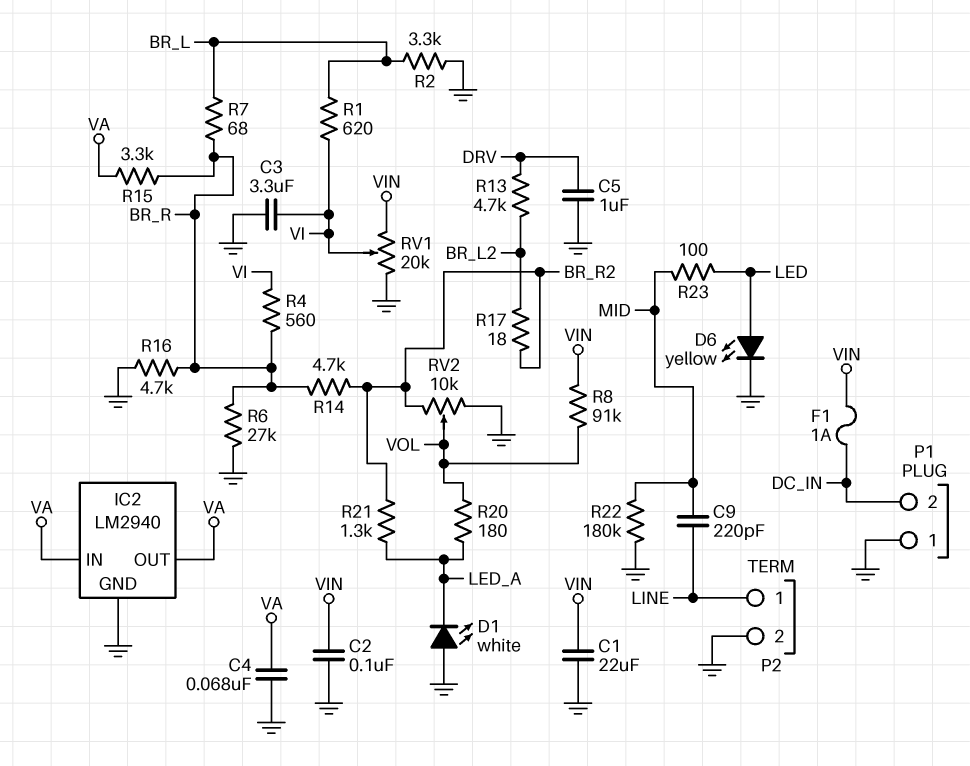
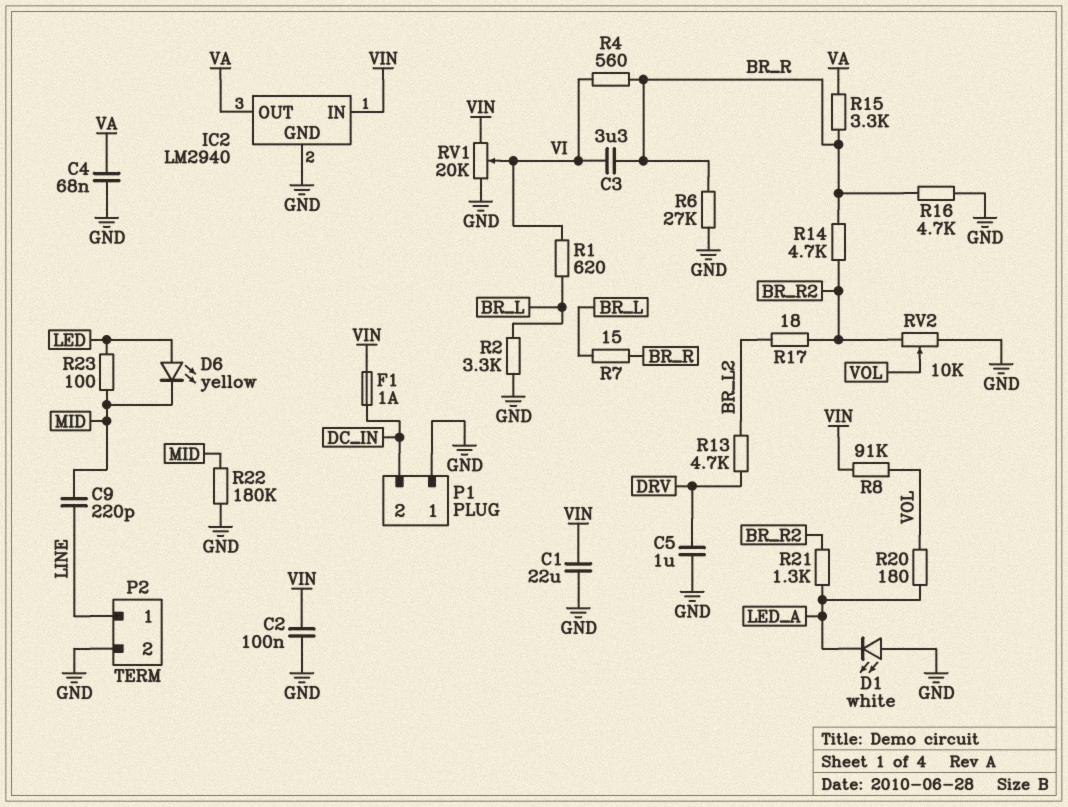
C3: 3.3uF (GND, VI) -> 3.3uF (BR_R, VI)
D6: LED yellow (A LED, K GND) -> LED yellow (A LED, K MID)
IC2 pin IN: VA -> VIN
R7: 68 (BR_L, BR_R) -> 15 (BR_L, BR_R)

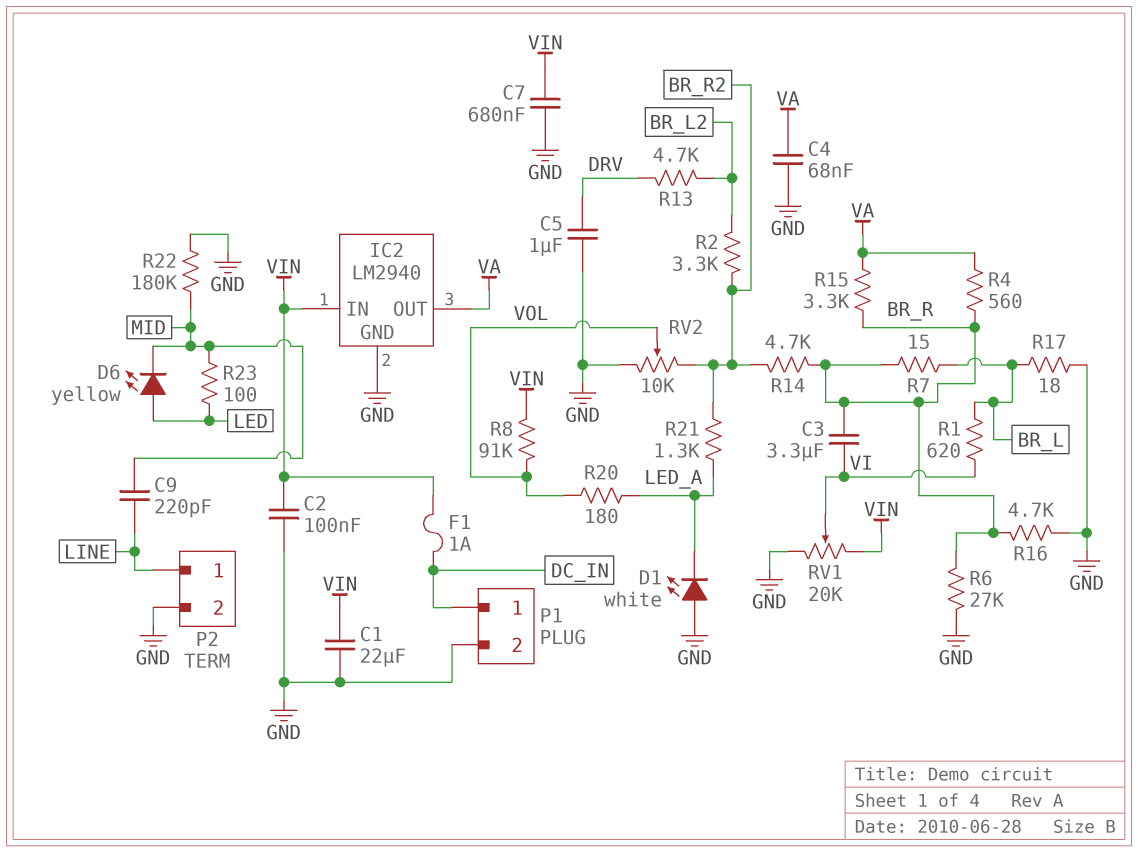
C7: none -> 680nF (GND, VIN)
P1 pin 1: GND -> DC_IN
P1 pin 2: DC_IN -> GND
R2: 3.3k (BR_L, GND) -> 3.3k (BR_L2, BR_R2)
R4: 560 (BR_R, VI) -> 560 (BR_R, VA)
R17: 18 (BR_L2, BR_R2) -> 18 (BR_L, GND)

